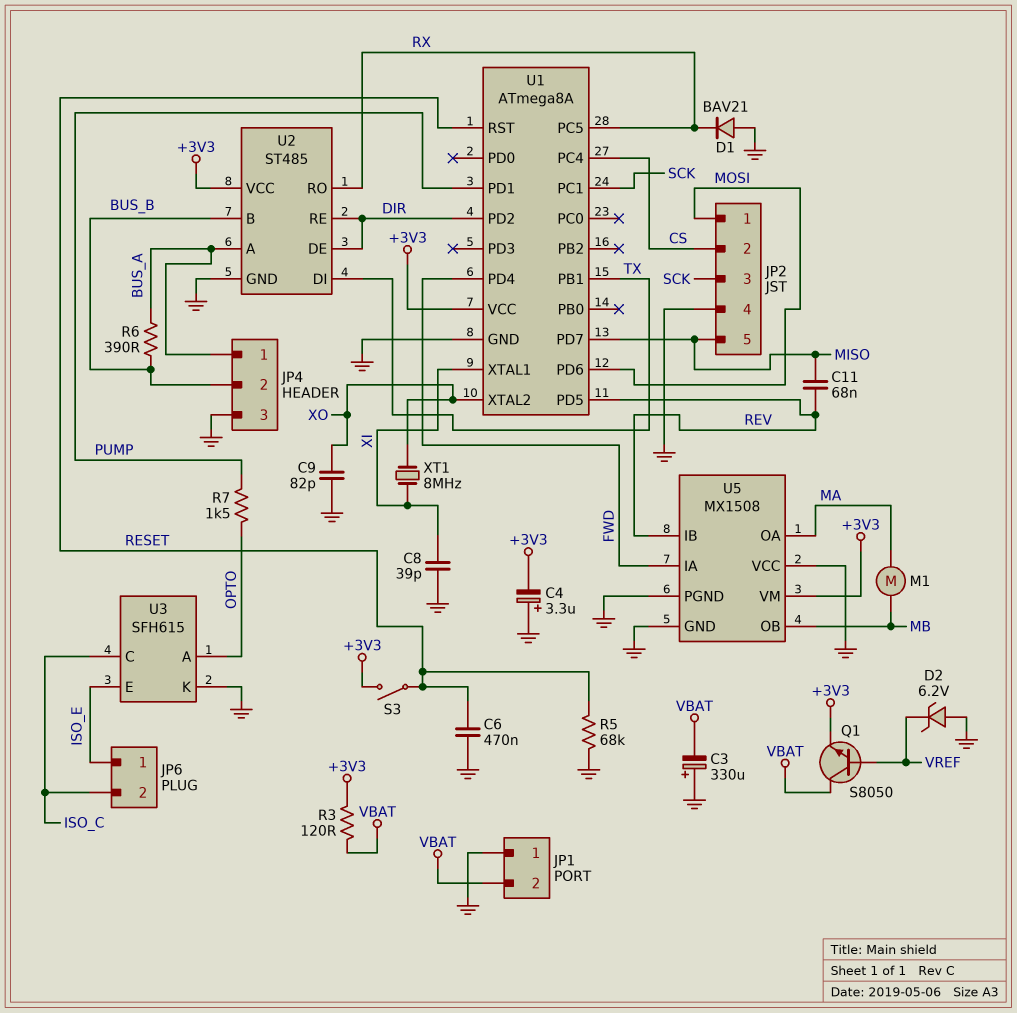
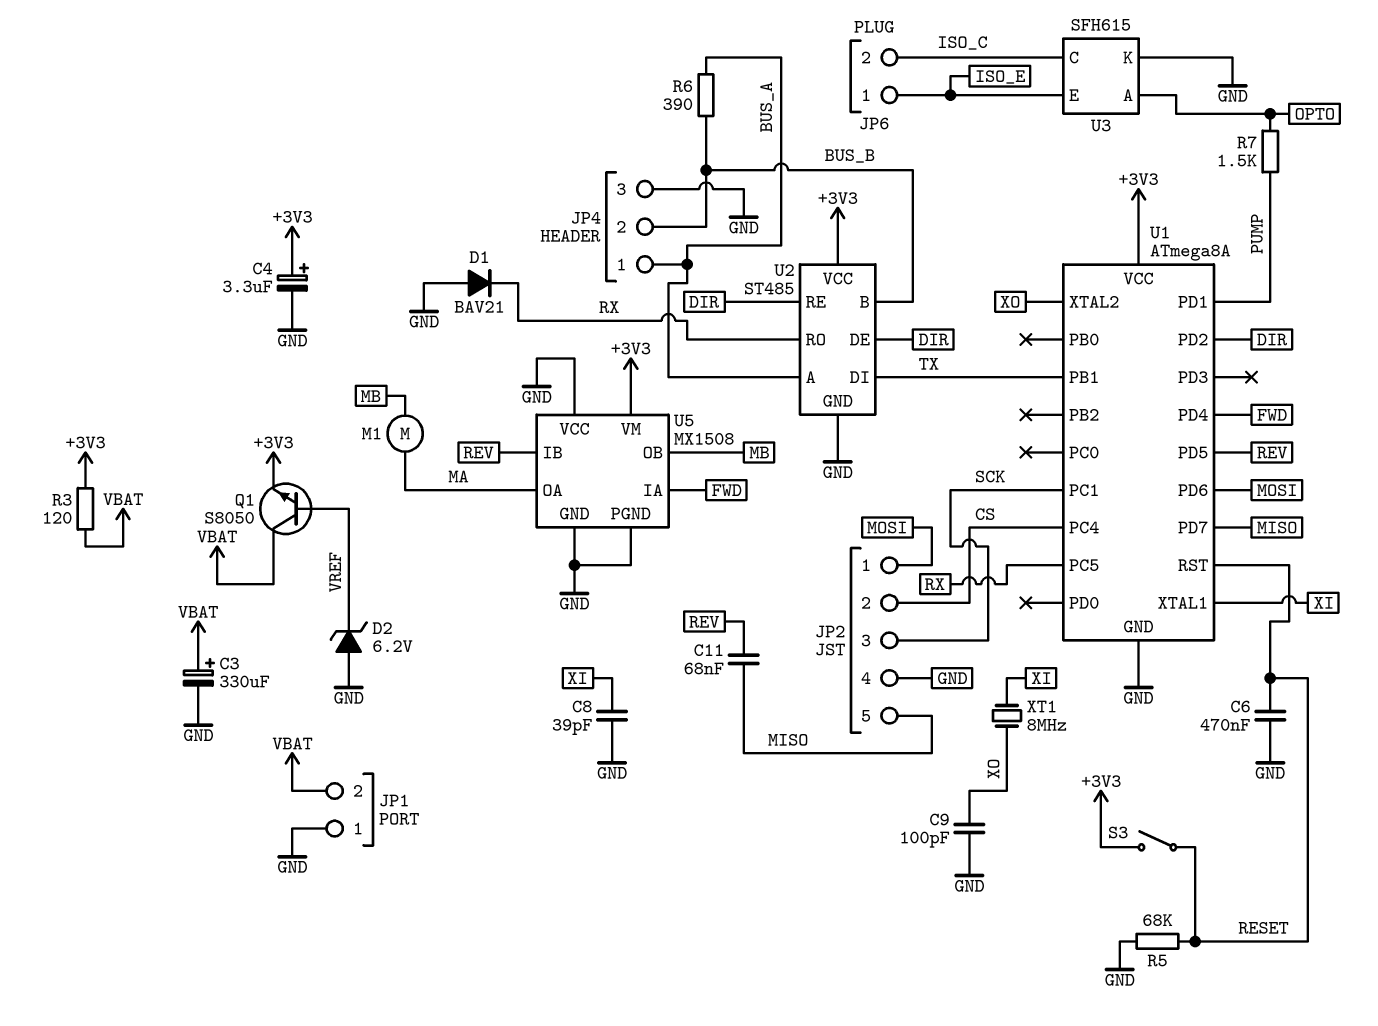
C3: 330uF (plus GND, minus VBAT) -> 330uF (plus VBAT, minus GND)
C4: 3.3uF (plus GND, minus +3V3) -> 3.3uF (plus +3V3, minus GND)
C9: 82pF (GND, XO) -> 100pF (GND, XO)

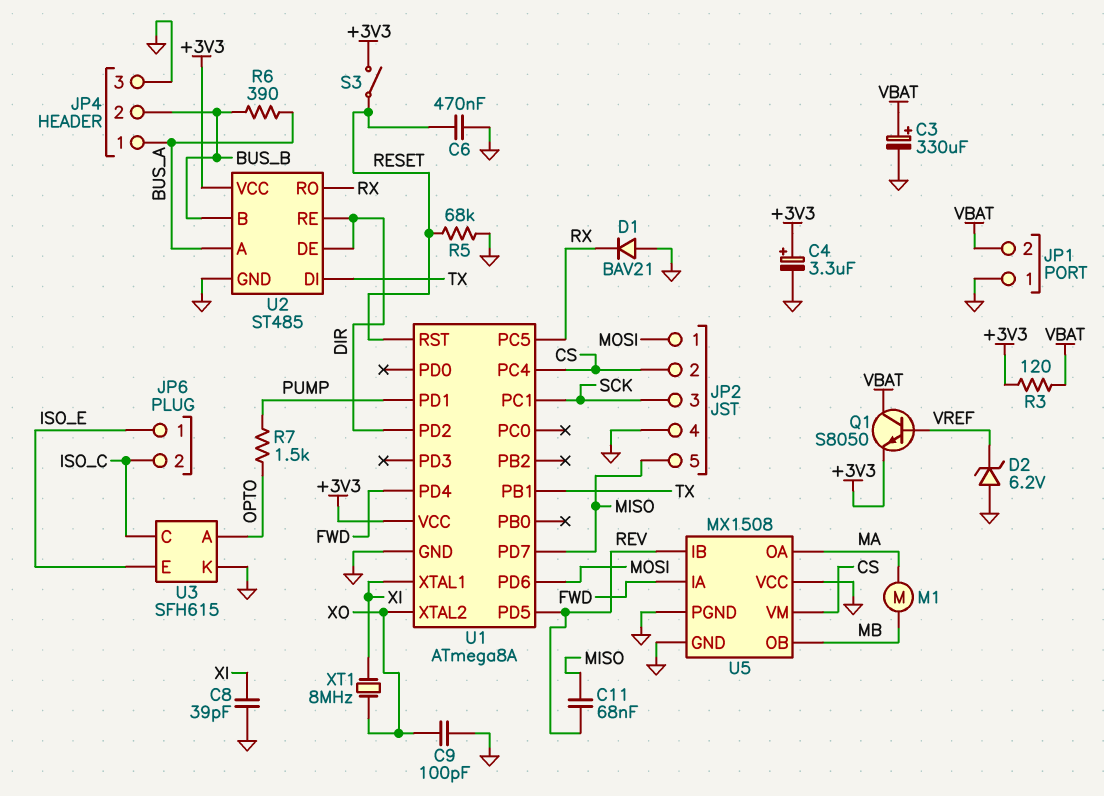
U5 pin VM: +3V3 -> CS

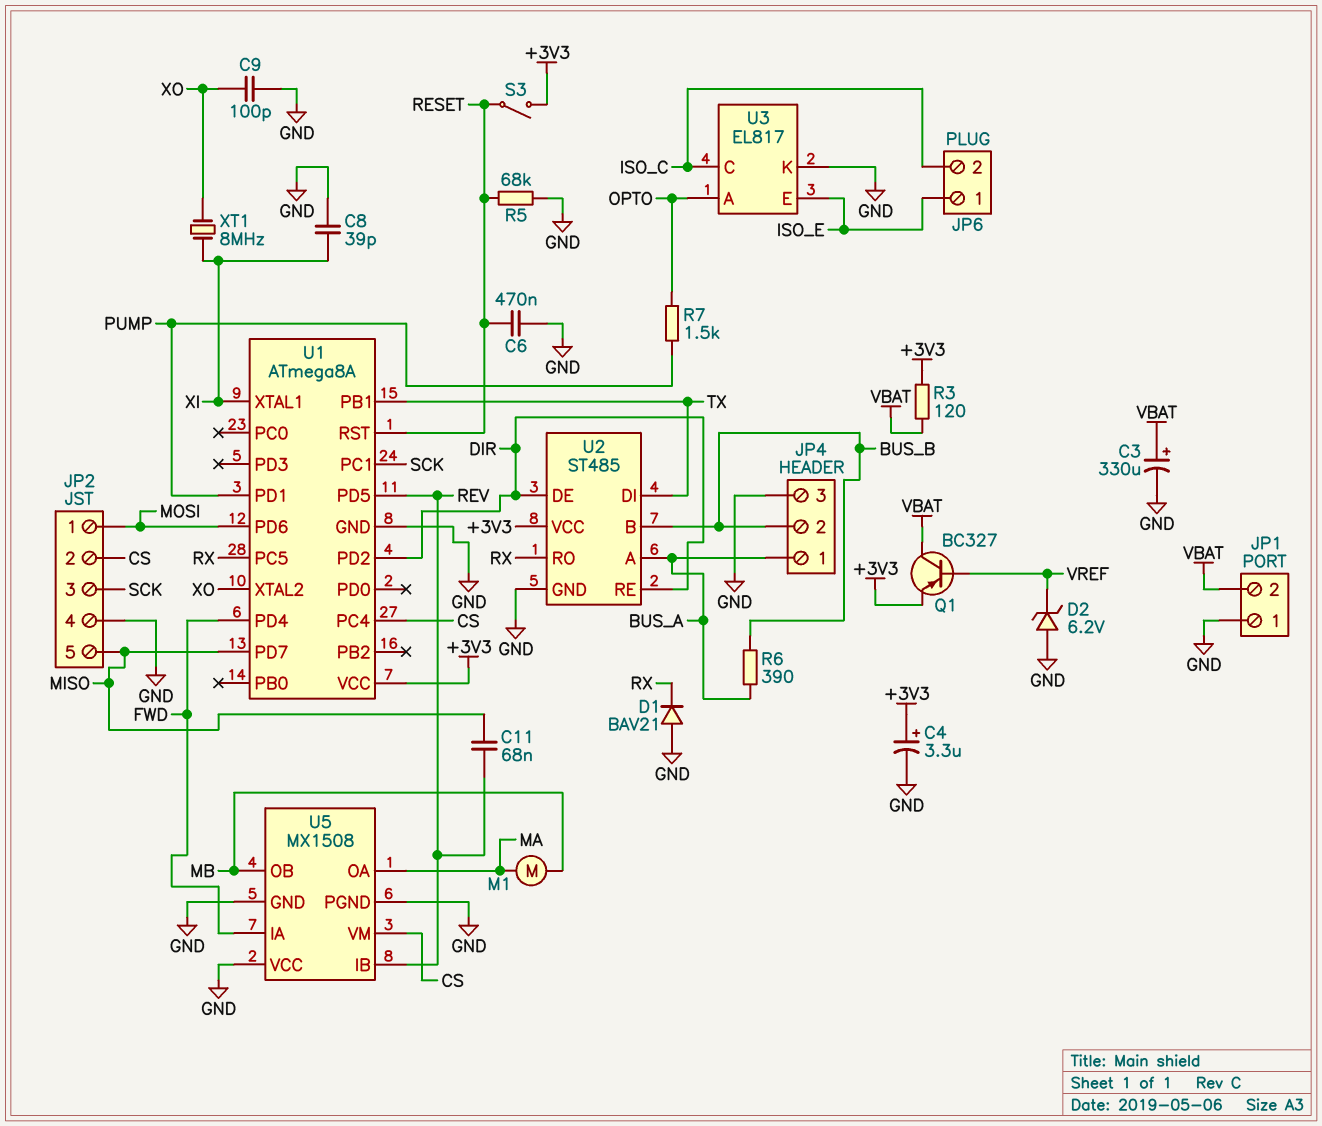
Q1: NPN S8050 (B VREF, C VBAT, E +3V3) -> PNP BC327 (B VREF, C VBAT, E +3V3)
U3: SFH615 -> EL817

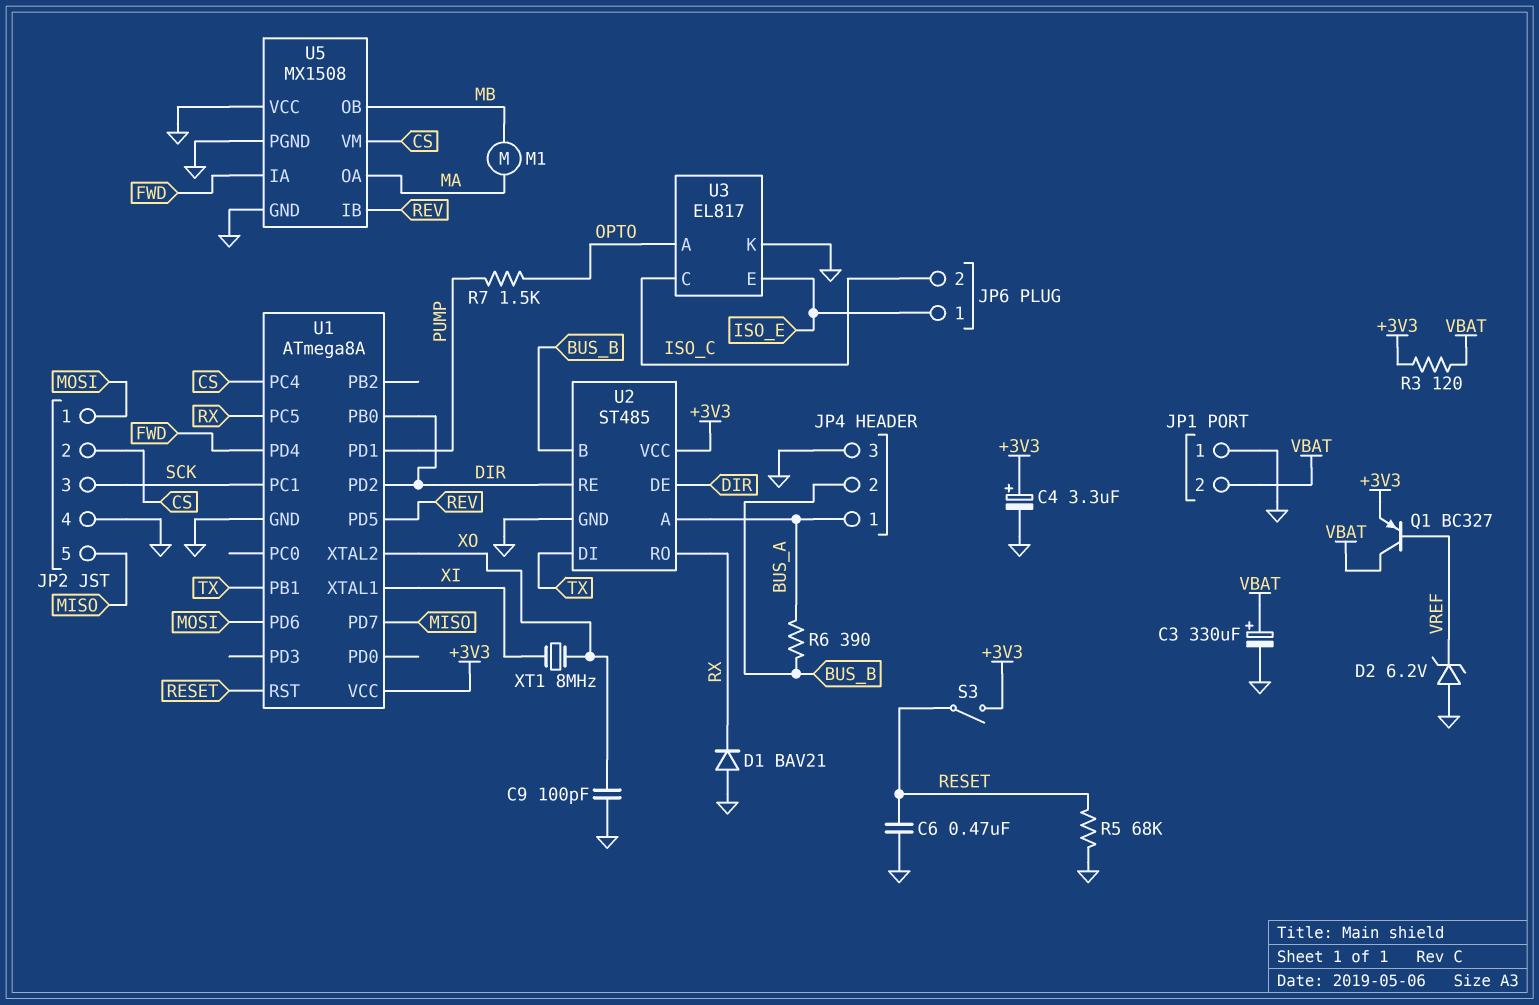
C8: 39pF (GND, XI) -> none
C11: 68nF (MISO, REV) -> none
U1 pin PB0: none -> DIR

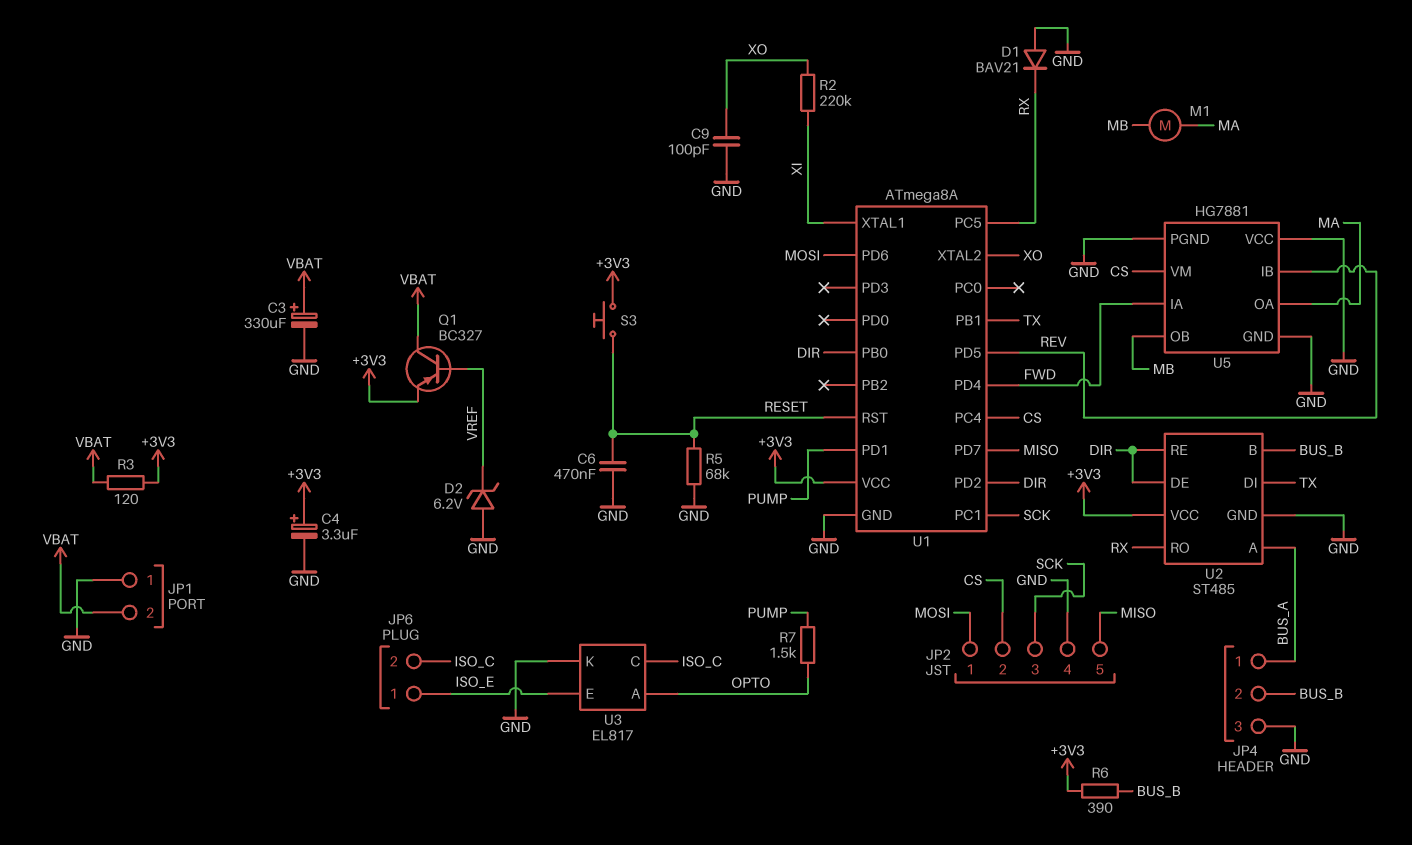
R2: none -> 220k (XI, XO)
R6: 390 (BUS_A, BUS_B) -> 390 (+3V3, BUS_B)
S3: switch (+3V3, RESET) -> button (+3V3, RESET)
U5: MX1508 -> HG7881
XT1: 8MHz (XI, XO) -> none

